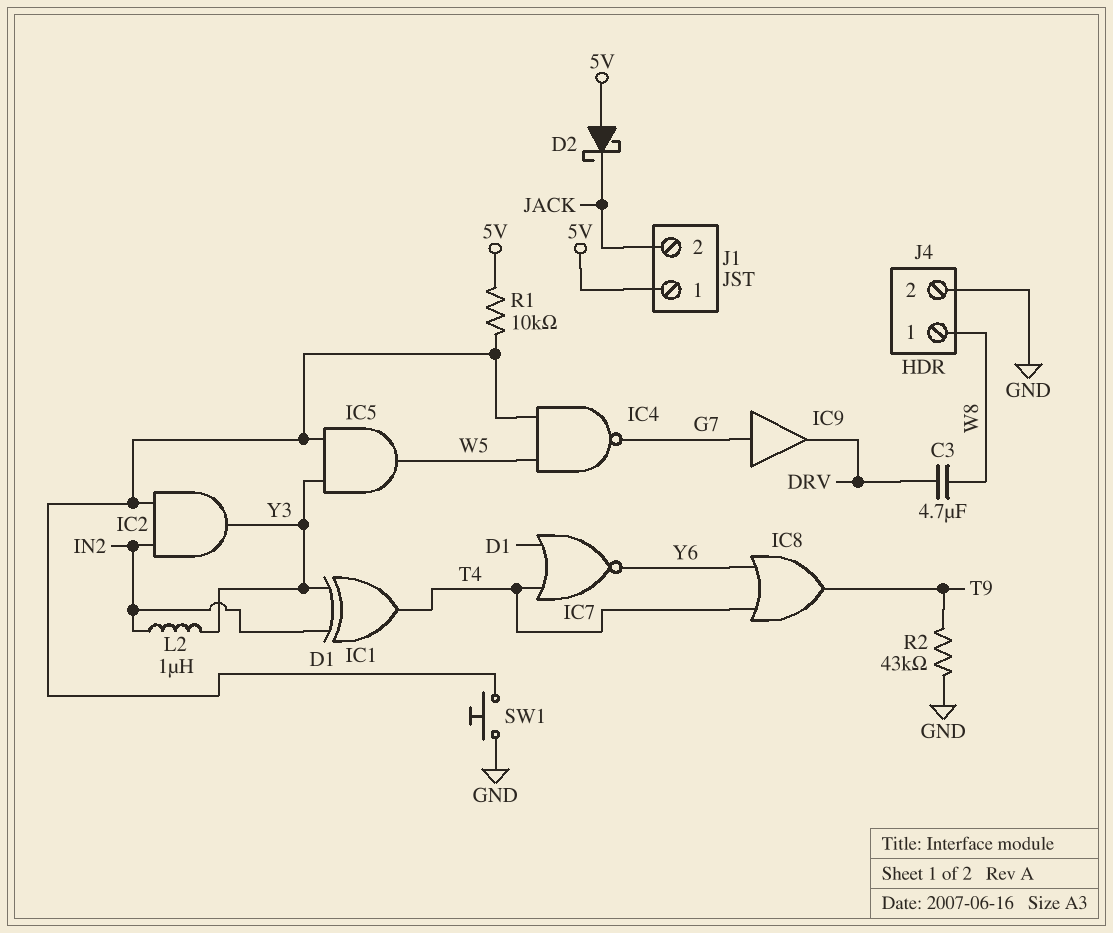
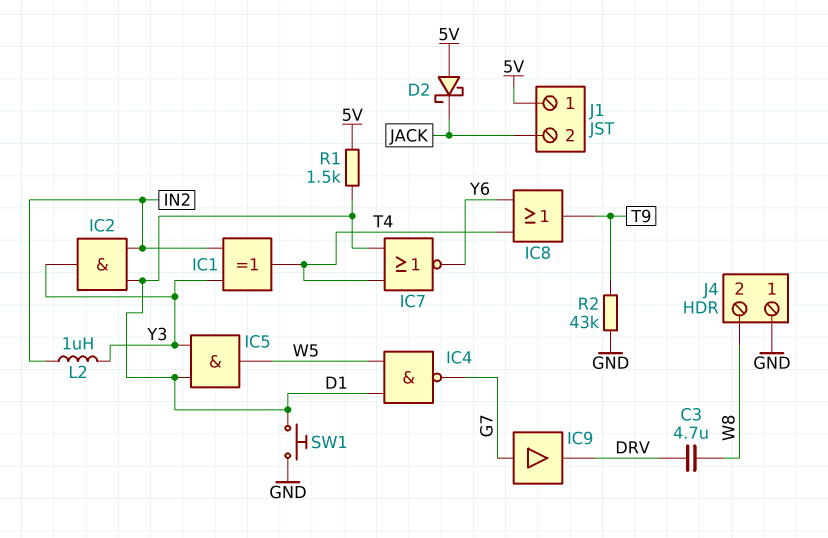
J4 pin 1: W8 -> GND
J4 pin 2: GND -> W8
R1: 10k (5V, D1) -> 1.5k (5V, D1)

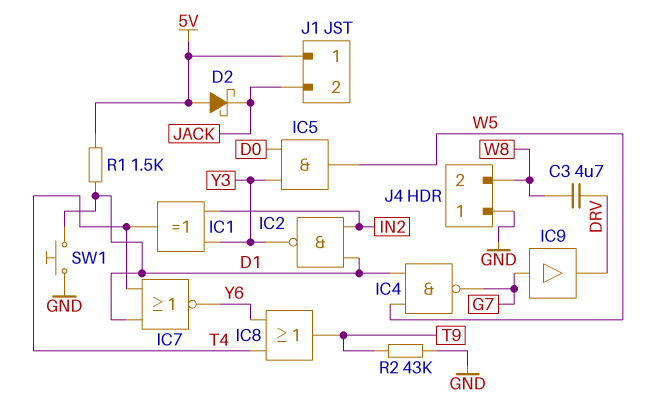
IC2: AND (in D1, in IN2, out Y3) -> NAND (in D1, in IN2, out Y3)
IC5: AND (in D1, in Y3, out W5) -> AND (in D0, in Y3, out W5)
L2: 1uH (IN2, Y3) -> none

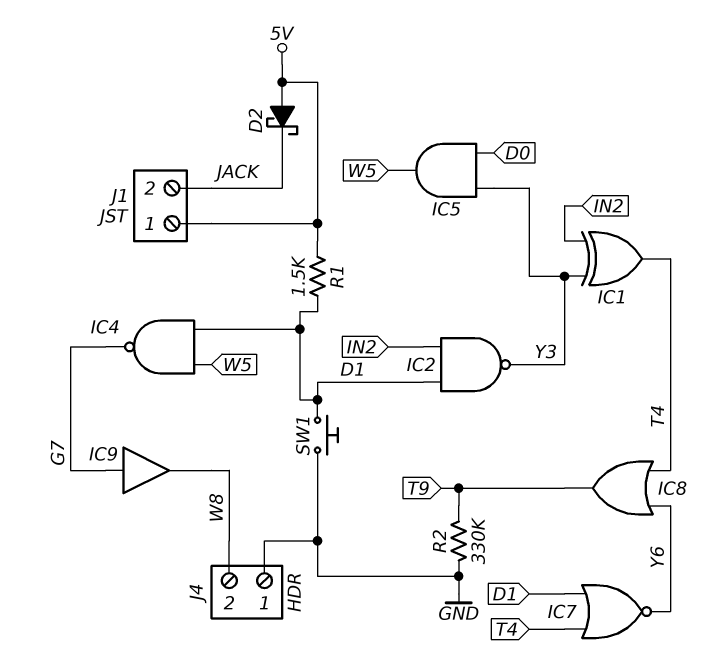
C3: 4.7uF (DRV, W8) -> none
IC9: buffer (in G7, out DRV) -> buffer (in G7, out W8)
R2: 43k (GND, T9) -> 330k (GND, T9)

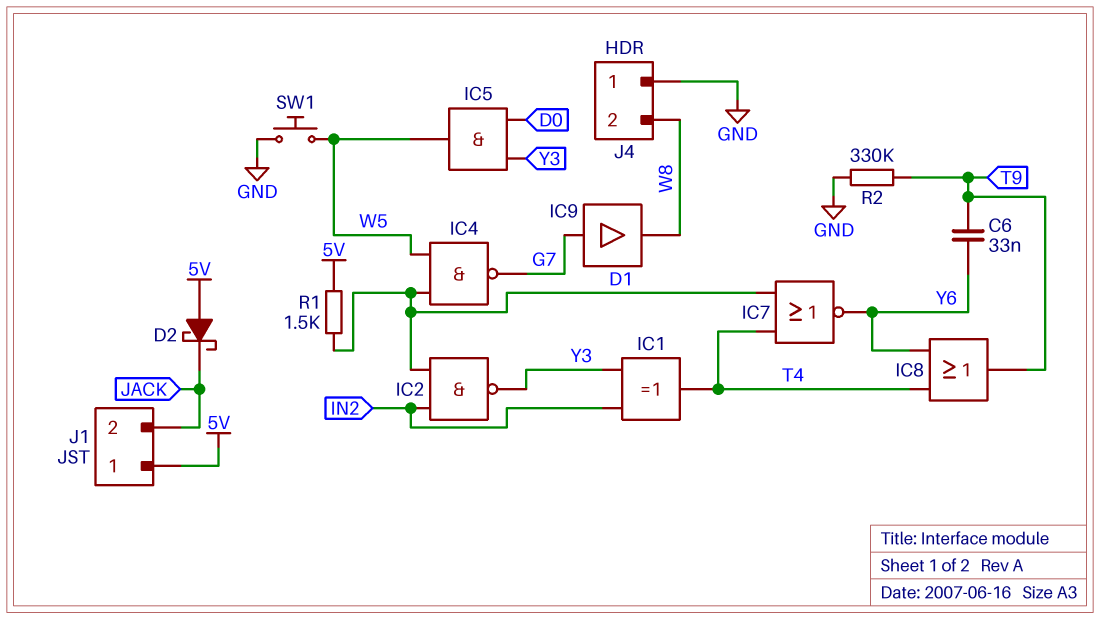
C6: none -> 33nF (T9, Y6)
SW1: button (D1, GND) -> button (GND, W5)

